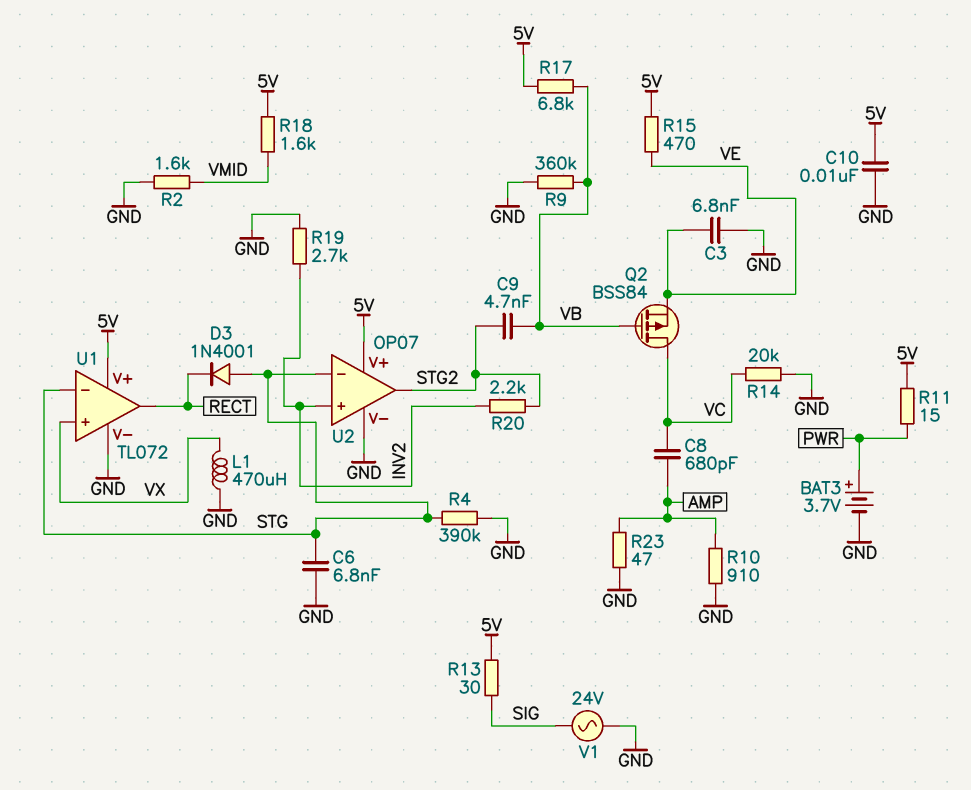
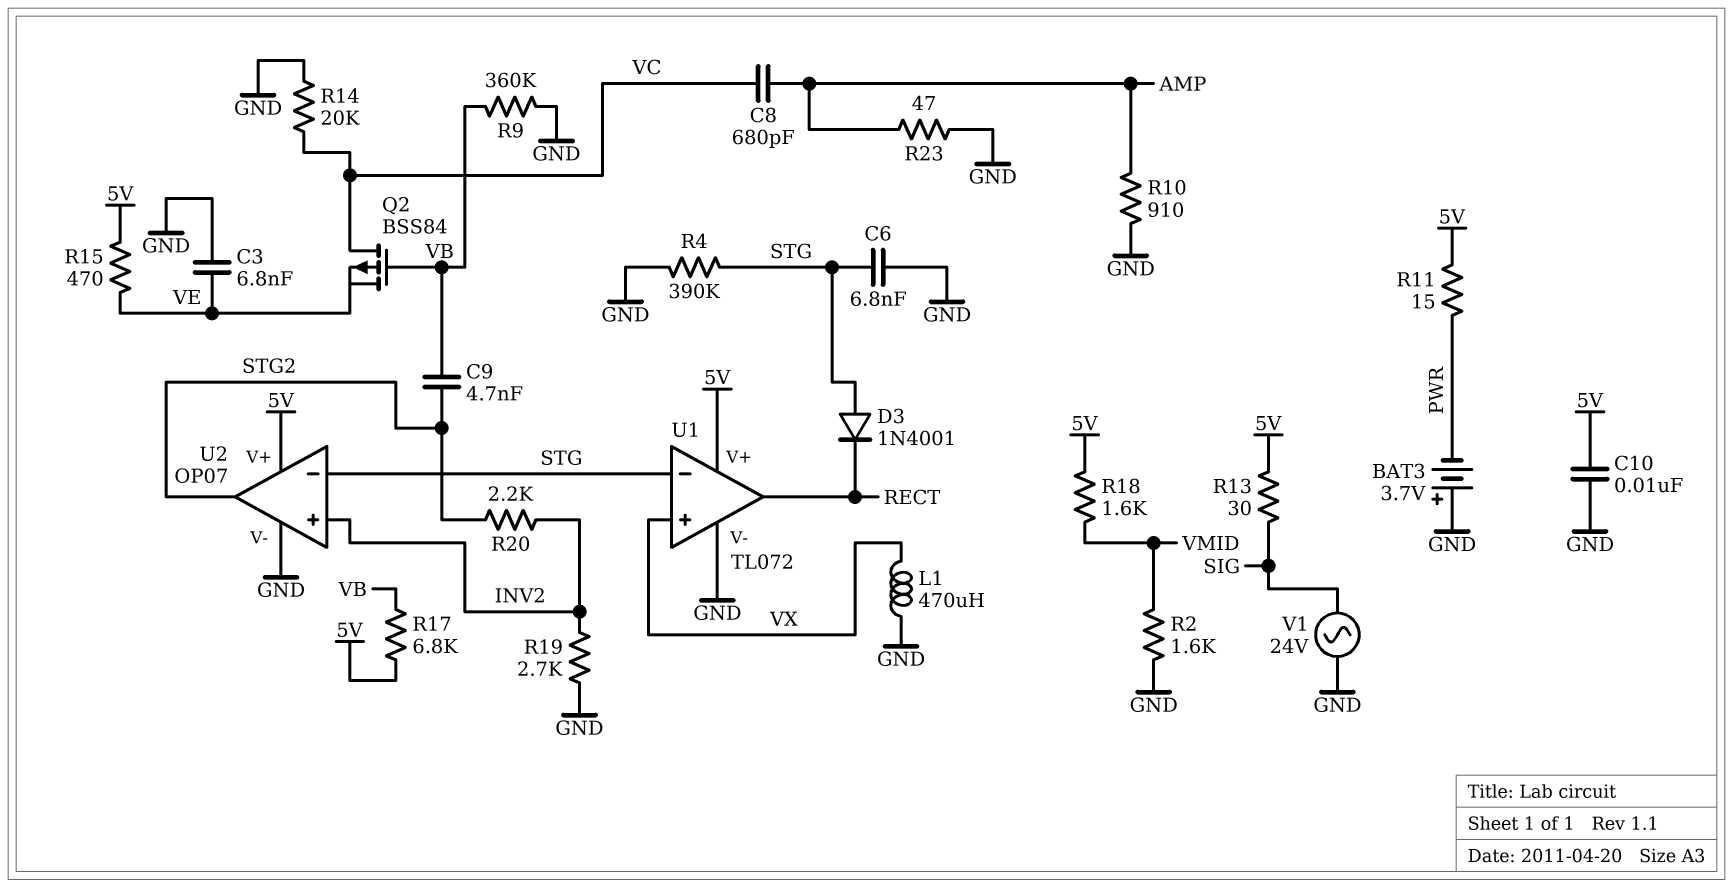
BAT3: 3.7V (plus PWR, minus GND) -> 3.7V (plus GND, minus PWR)

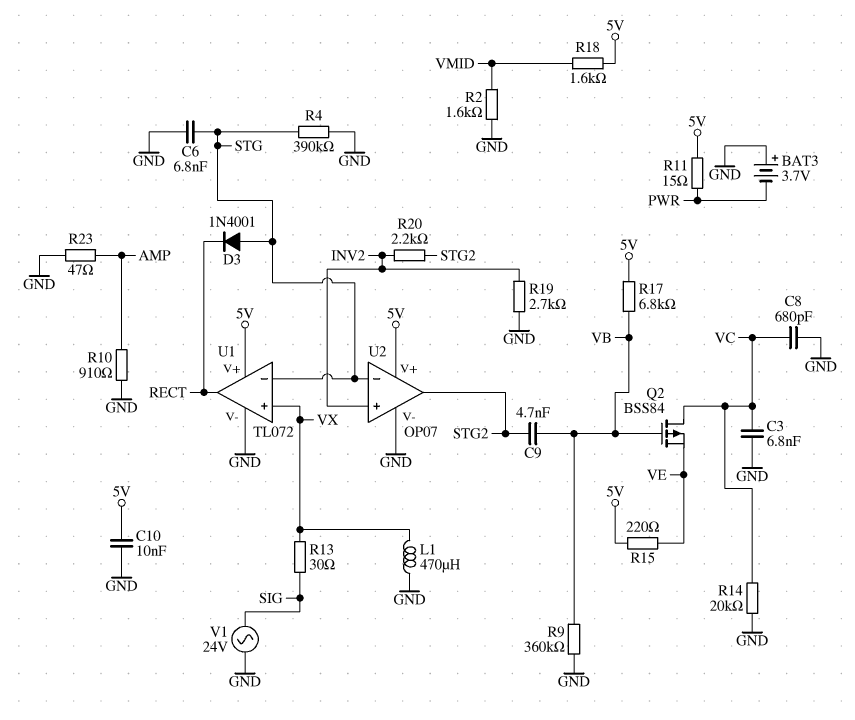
C3: 6.8nF (GND, VE) -> 6.8nF (GND, VC)
C8: 680pF (AMP, VC) -> 680pF (GND, VC)
R13: 30 (5V, SIG) -> 30 (SIG, VX)
R15: 470 (5V, VE) -> 220 (5V, VE)

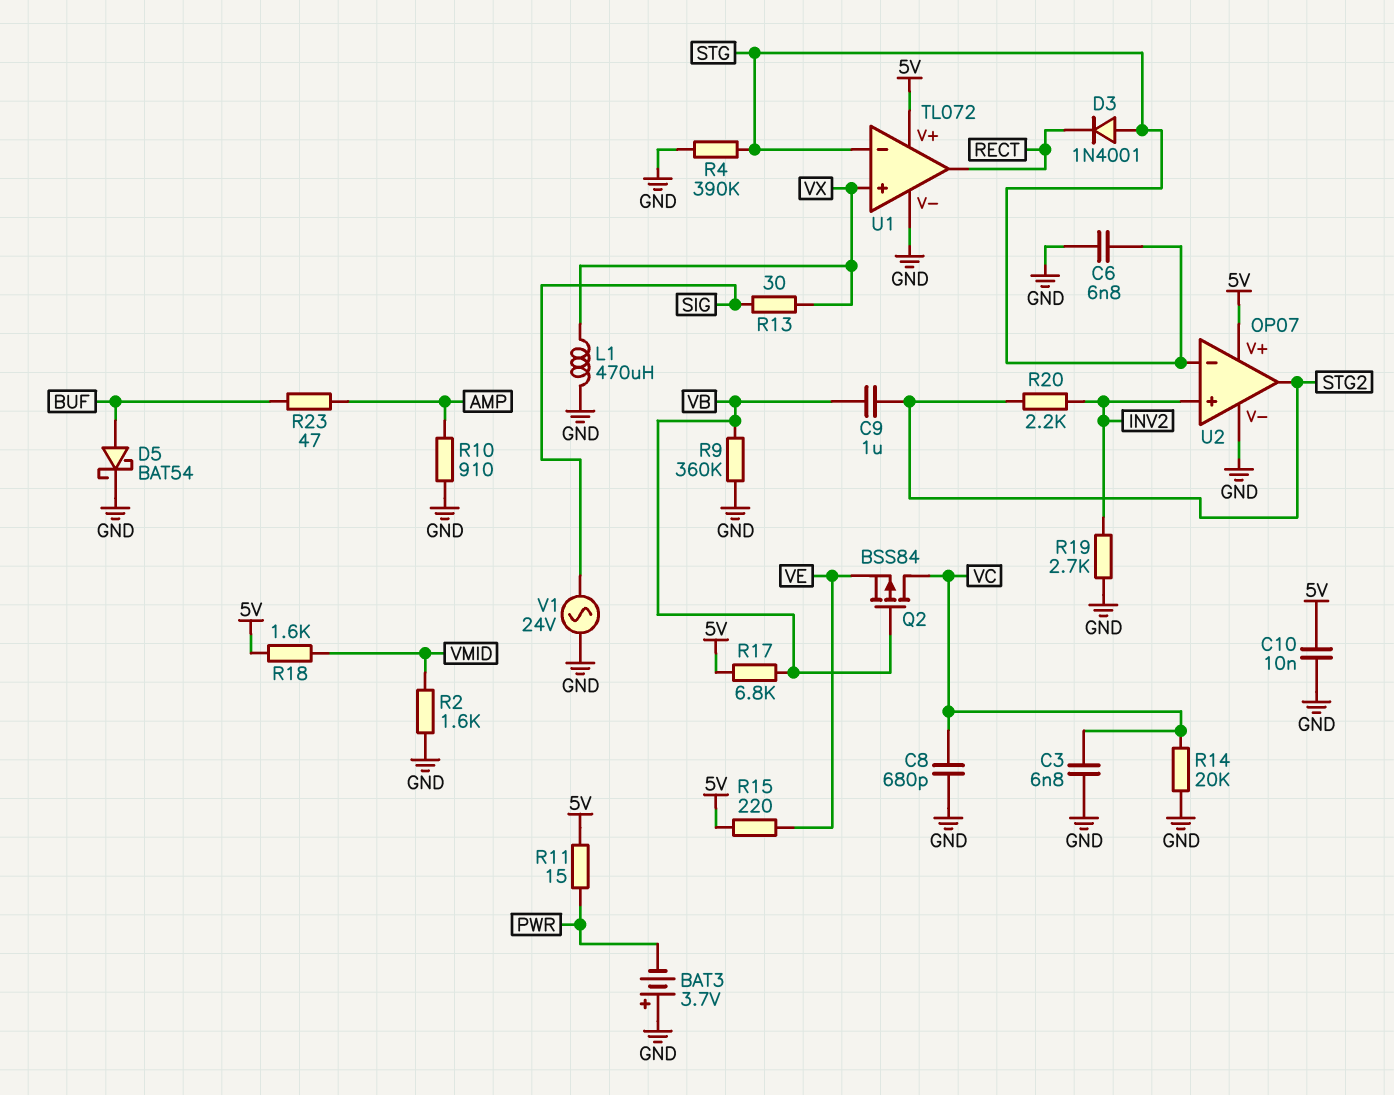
C9: 4.7nF (STG2, VB) -> 1uF (STG2, VB)
D5: none -> schottky BAT54 (A BUF, K GND)
R23: 47 (AMP, GND) -> 47 (AMP, BUF)

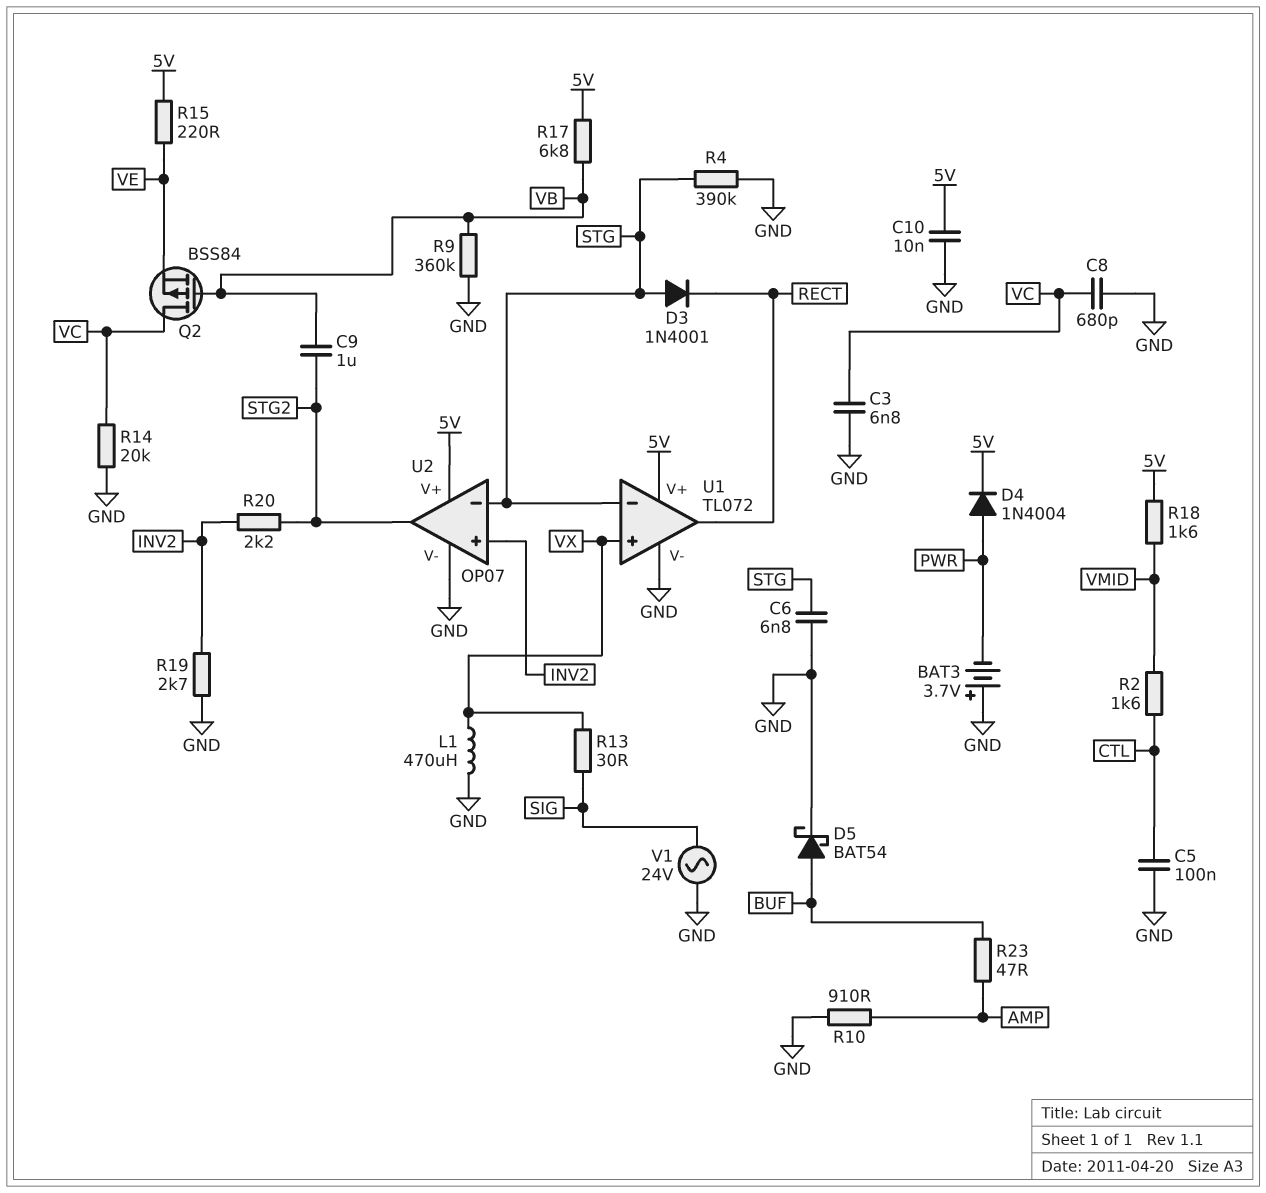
C5: none -> 100nF (CTL, GND)
D4: none -> diode 1N4004 (A PWR, K 5V)
R2: 1.6k (GND, VMID) -> 1.6k (CTL, VMID)
R11: 15 (5V, PWR) -> none

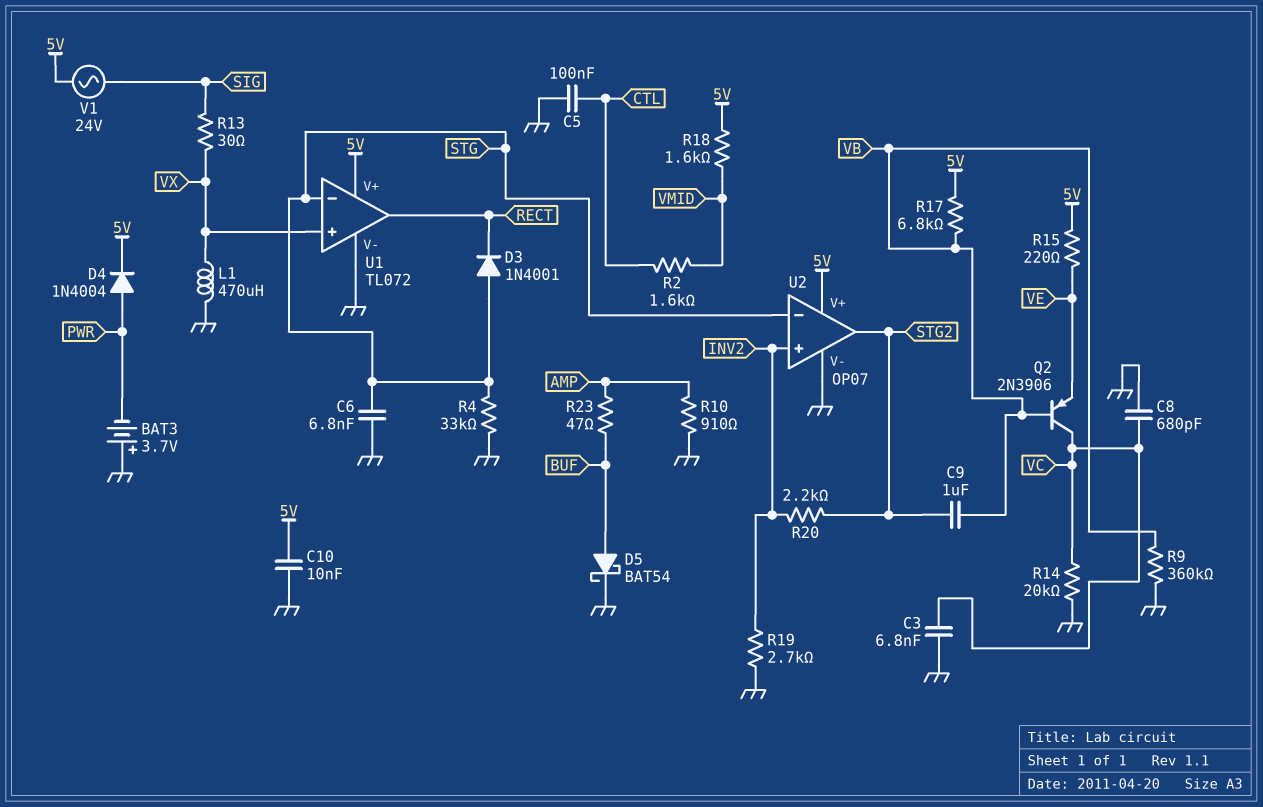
Q2: PMOS BSS84 (G VB, D VC, S VE) -> PNP 2N3906 (B VB, C VC, E VE)
R4: 390k (GND, STG) -> 33k (GND, STG)
V1: AC 24V (GND, SIG) -> AC 24V (5V, SIG)

